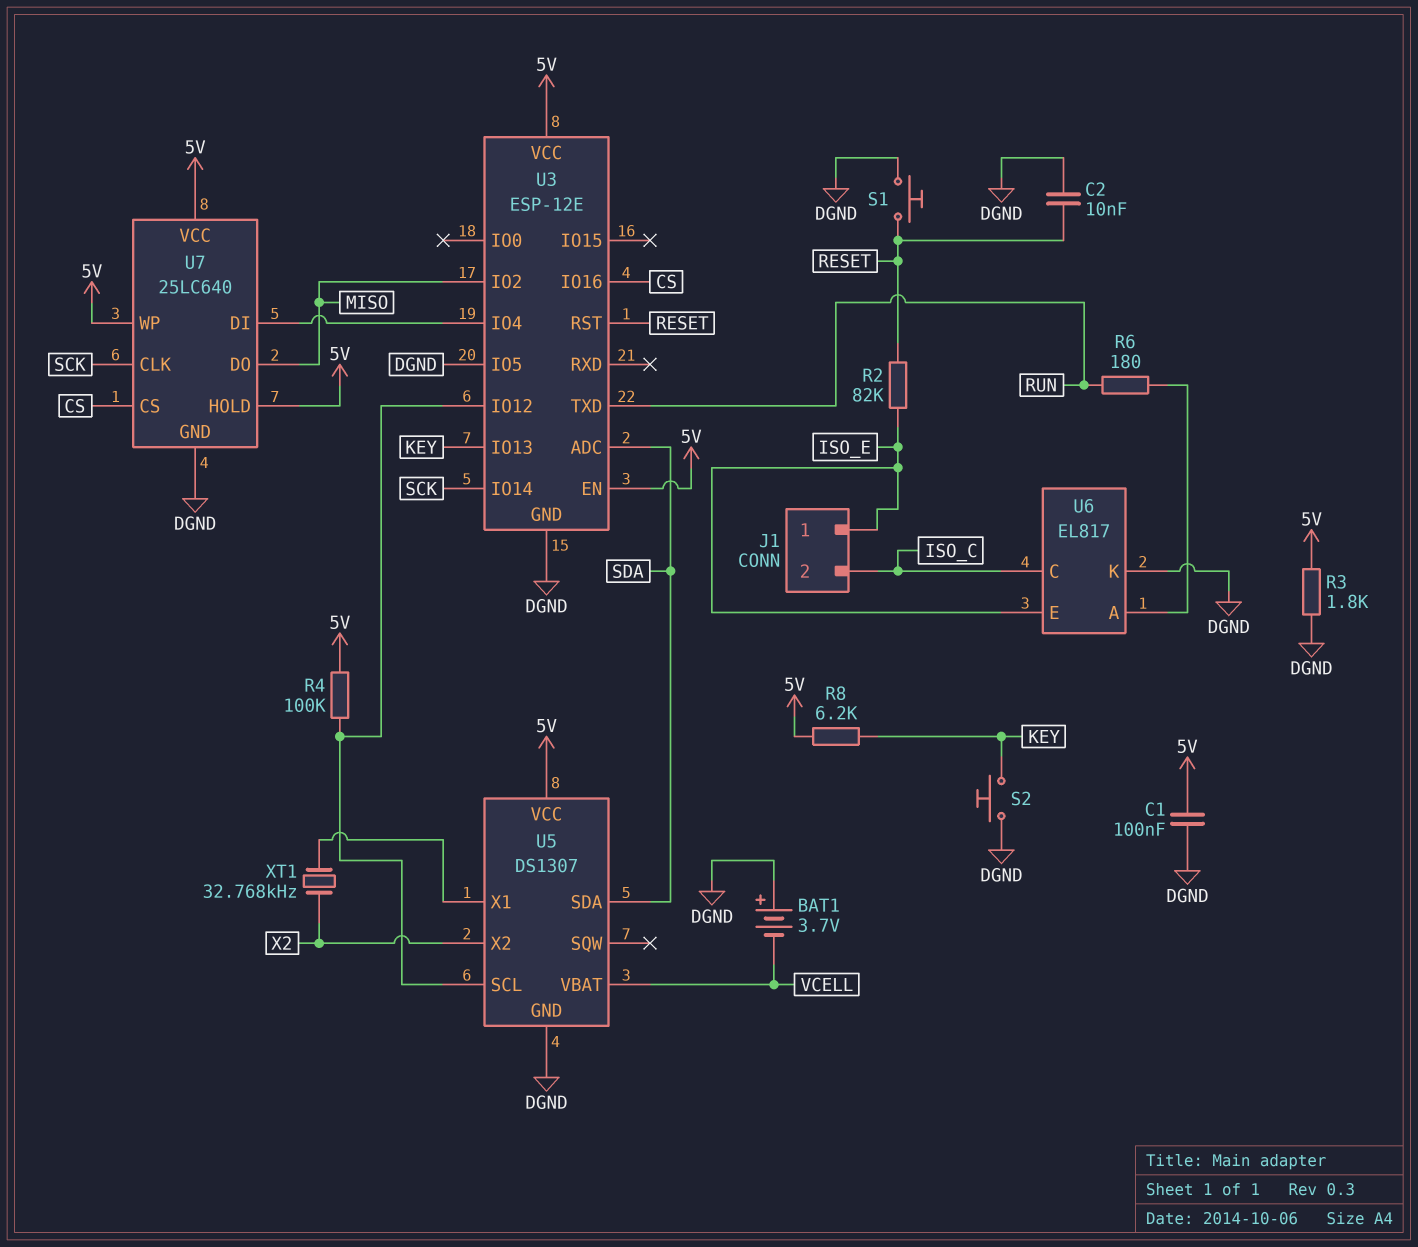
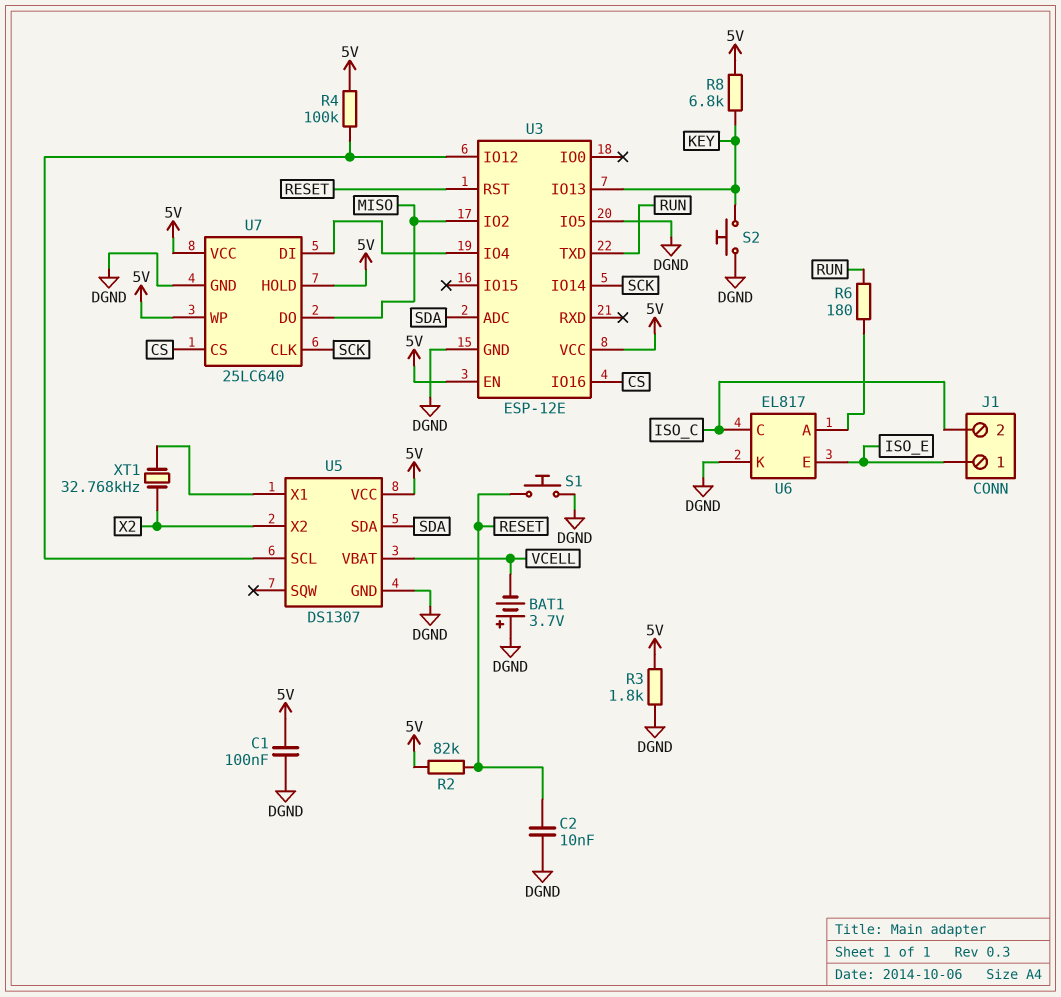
R2: 82k (ISO_E, RESET) -> 82k (5V, RESET)
R8: 6.2k (5V, KEY) -> 6.8k (5V, KEY)

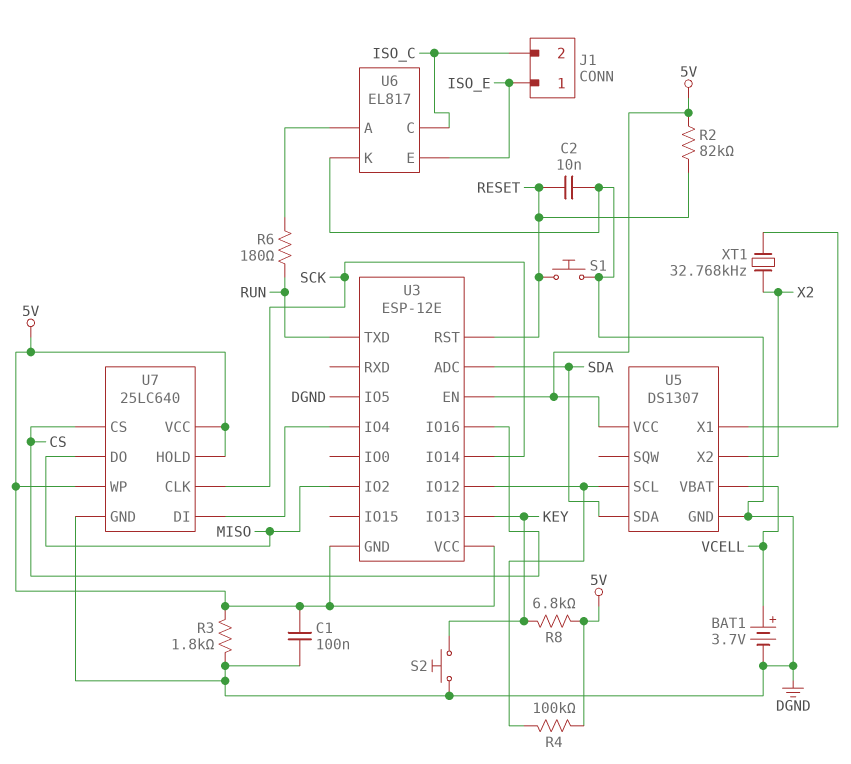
BAT1: 3.7V (plus DGND, minus VCELL) -> 3.7V (plus VCELL, minus DGND)
U3 pin GND: DGND -> 5V

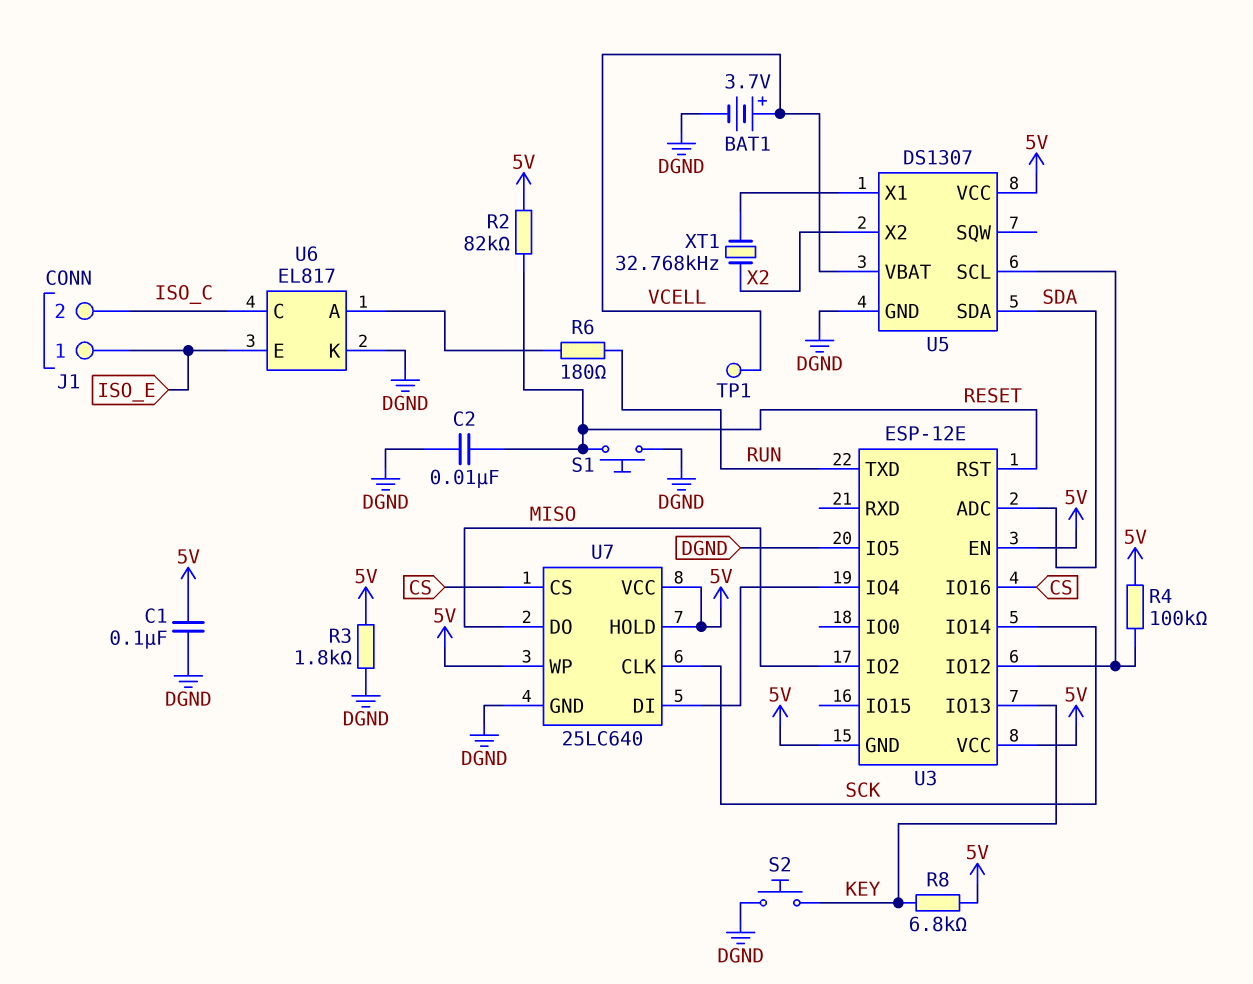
TP1: none -> test point (VCELL)

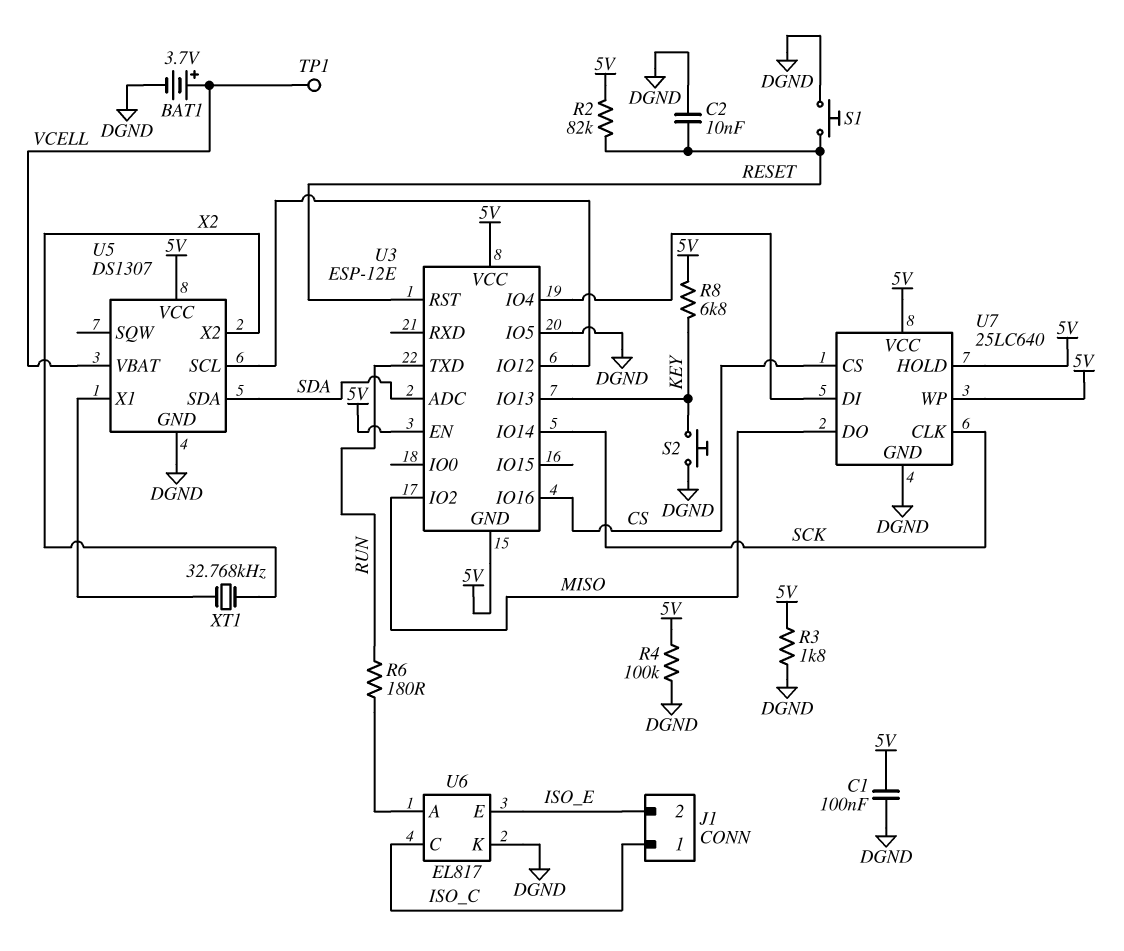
J1 pin 1: ISO_E -> ISO_C
J1 pin 2: ISO_C -> ISO_E
R4: 100k (5V, U3/IO12) -> 100k (5V, DGND)

